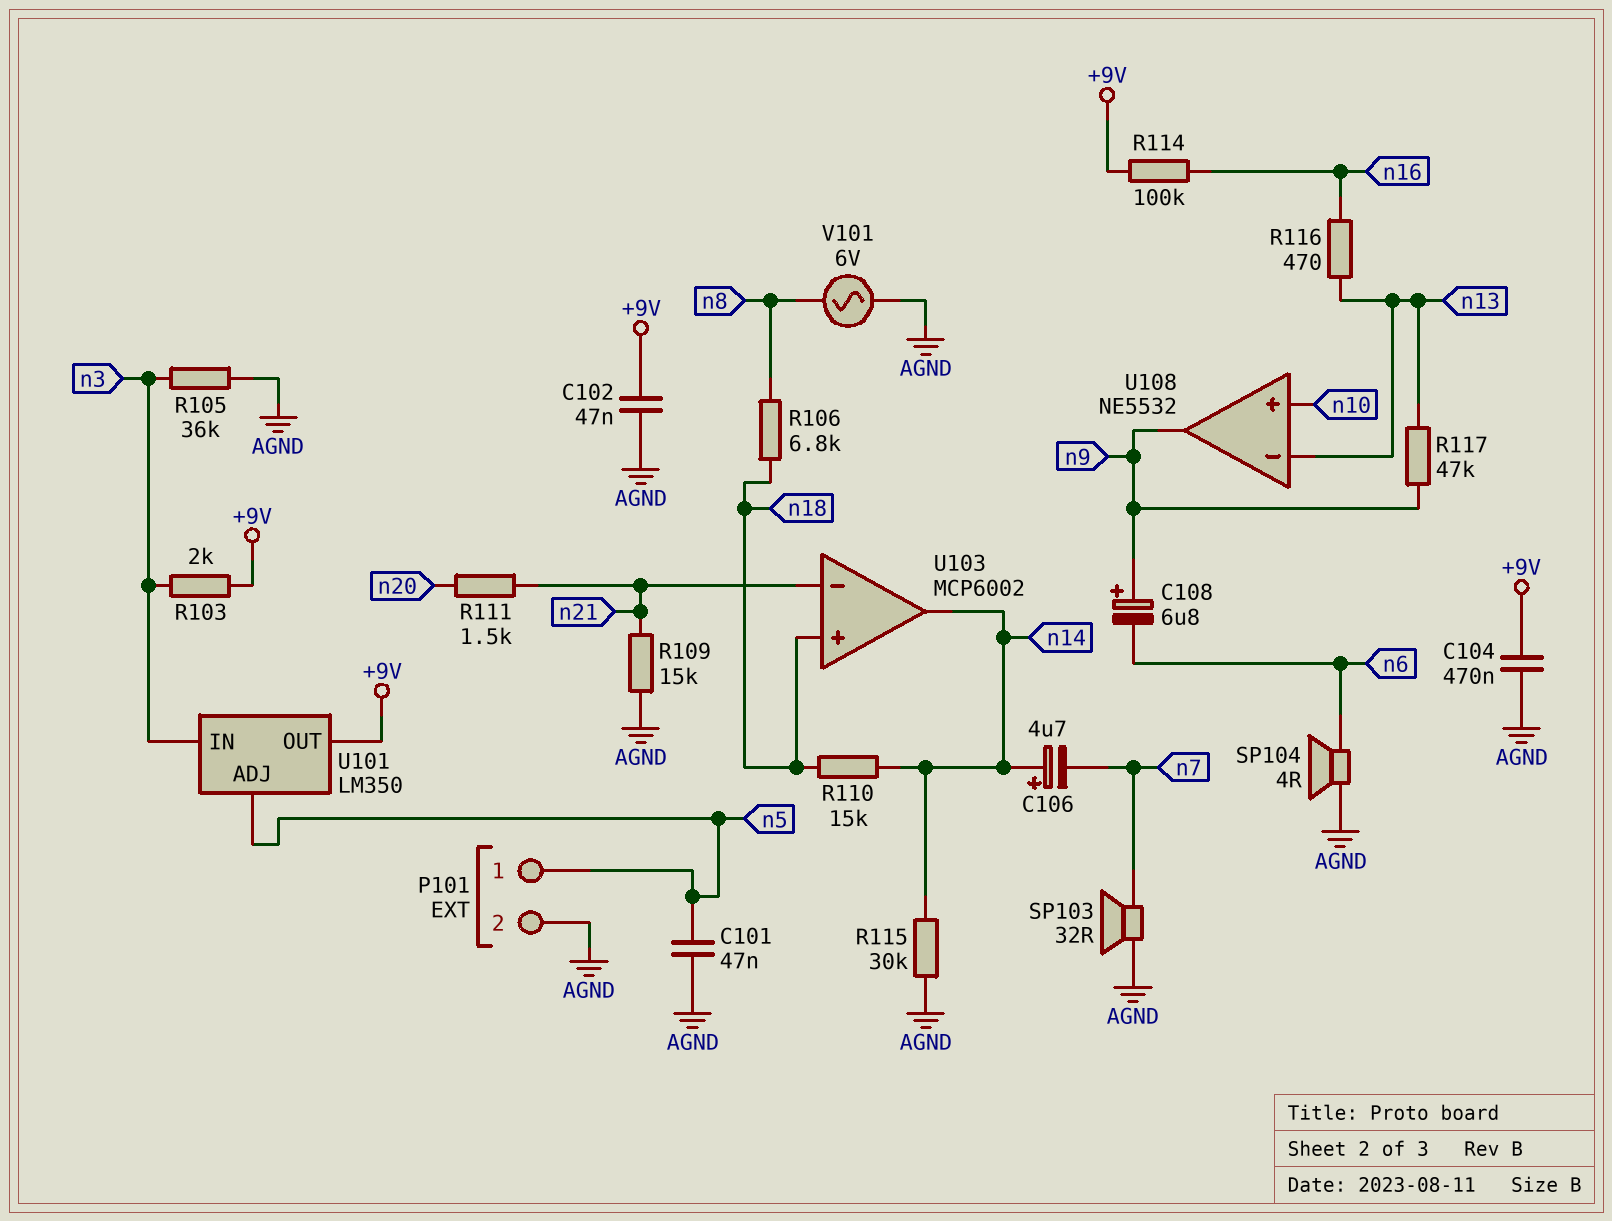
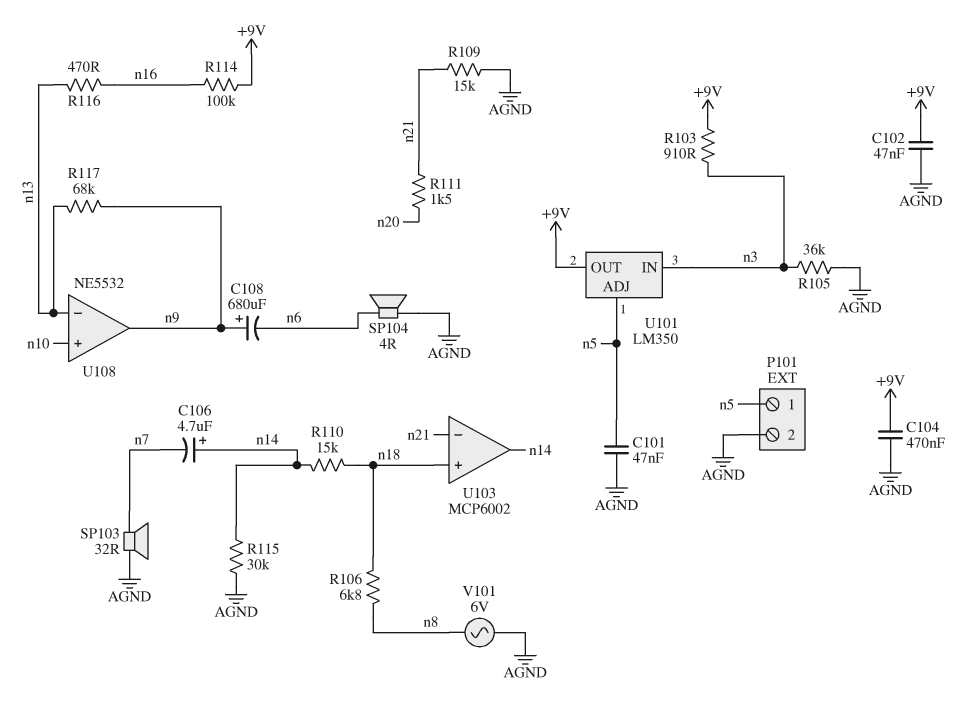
C108: 6.8uF (plus n9, minus n6) -> 680uF (plus n9, minus n6)
R103: 2k (+9V, n3) -> 910 (+9V, n3)
R117: 47k (n9, n13) -> 68k (n9, n13)

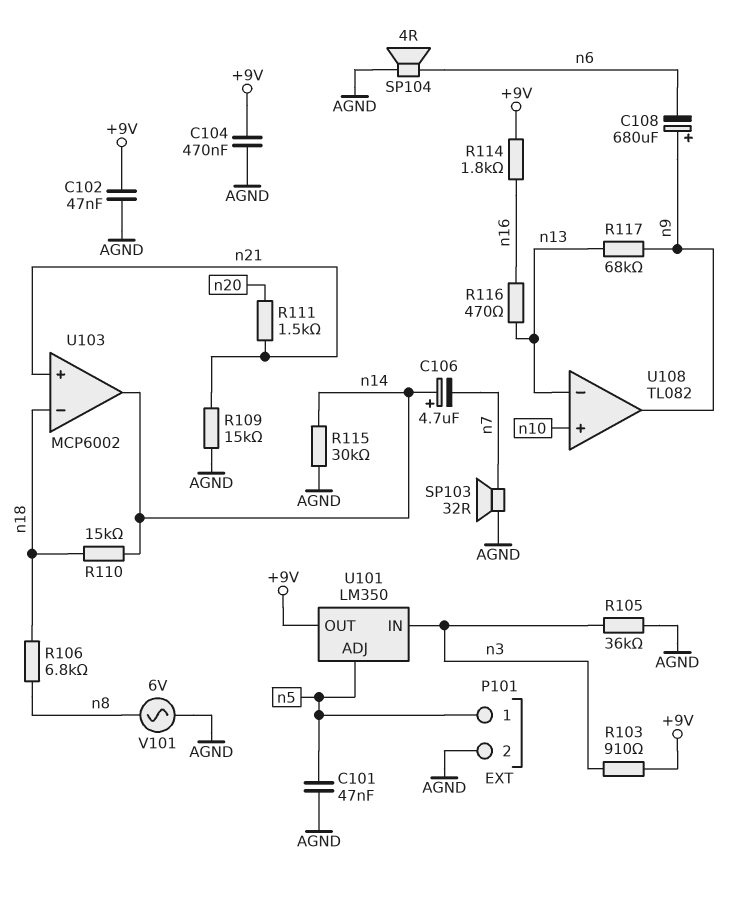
R114: 100k (+9V, n16) -> 1.8k (+9V, n16)
U103 pin in+: n18 -> n21
U103 pin in-: n21 -> n18
U108: NE5532 -> TL082

